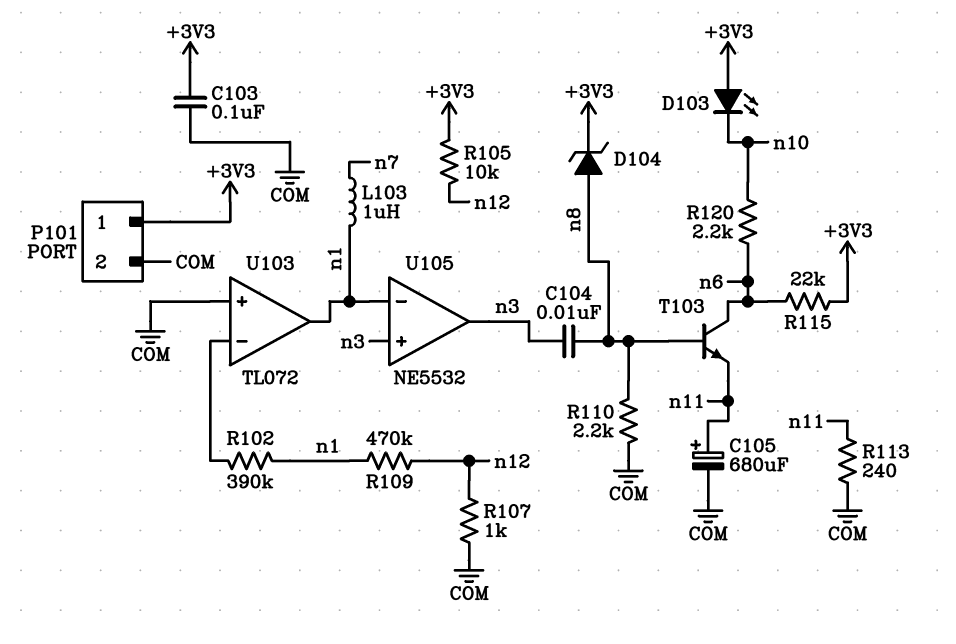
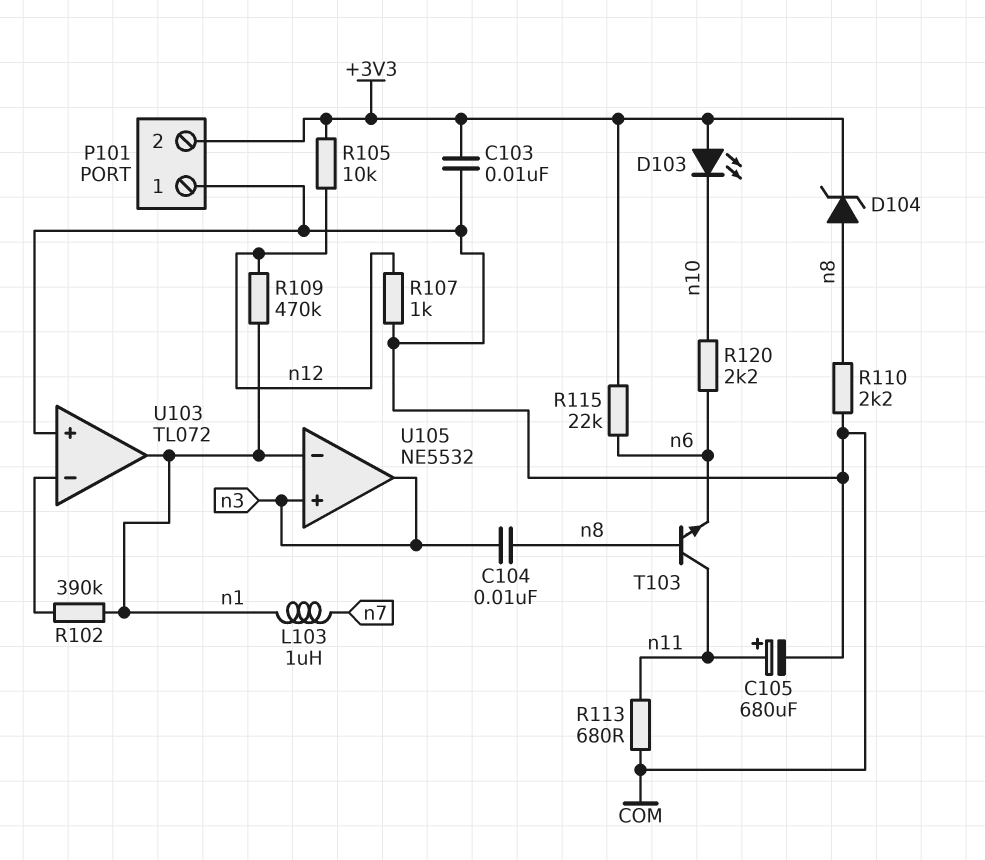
C103: 100nF (+3V3, COM) -> 10nF (+3V3, COM)
P101 pin 1: +3V3 -> COM
P101 pin 2: COM -> +3V3
R113: 240 (COM, n11) -> 680 (COM, n11)
T103: NPN (B n8, C n6, E n11) -> NPN (B n8, C n11, E n6)

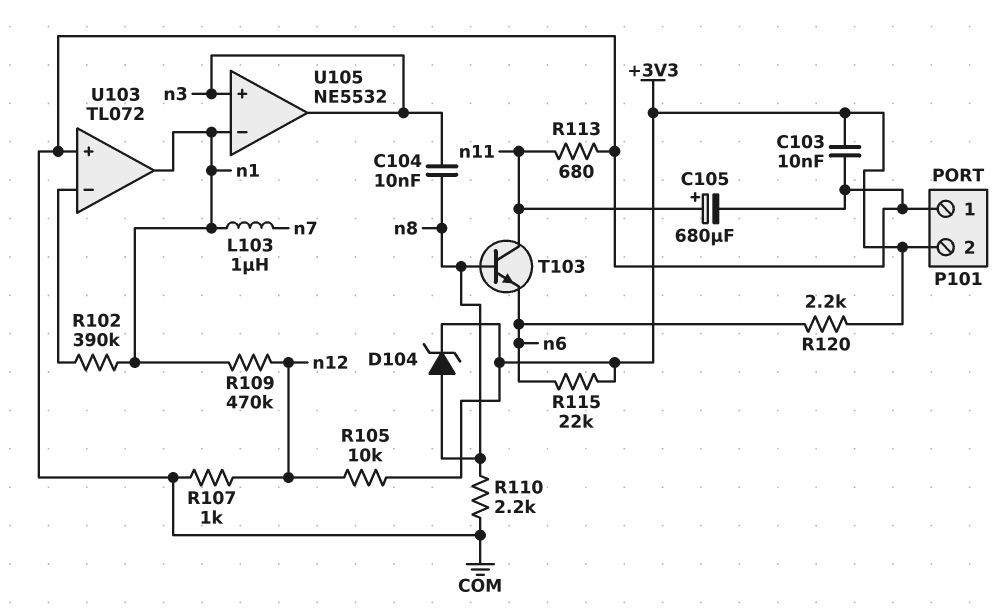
D103: LED (A +3V3, K n10) -> none
R120: 2.2k (n6, n10) -> 2.2k (+3V3, n6)

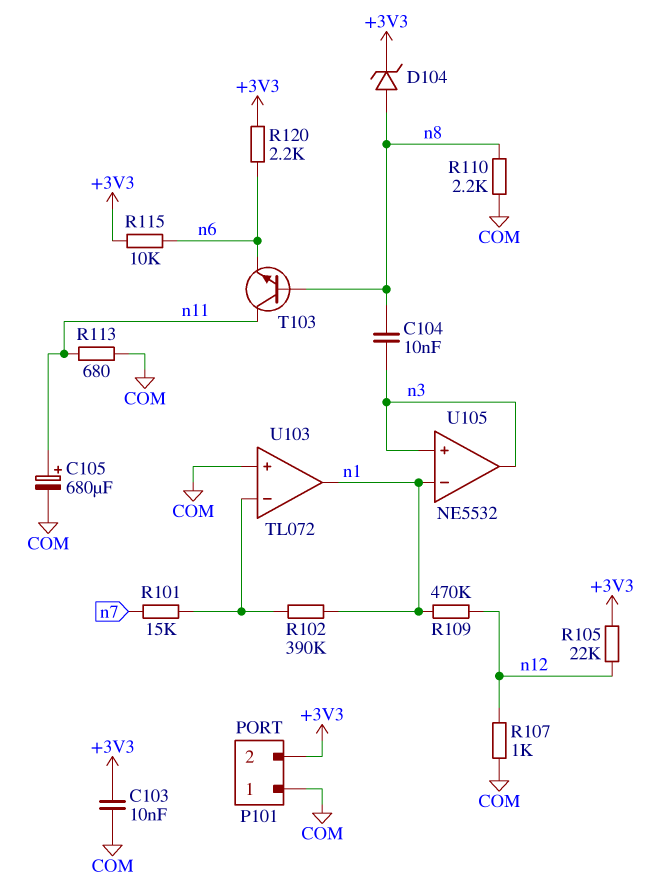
L103: 1uH (n1, n7) -> none
R101: none -> 15k (U103/in-, n7)
R105: 10k (+3V3, n12) -> 22k (+3V3, n12)
R115: 22k (+3V3, n6) -> 10k (+3V3, n6)

